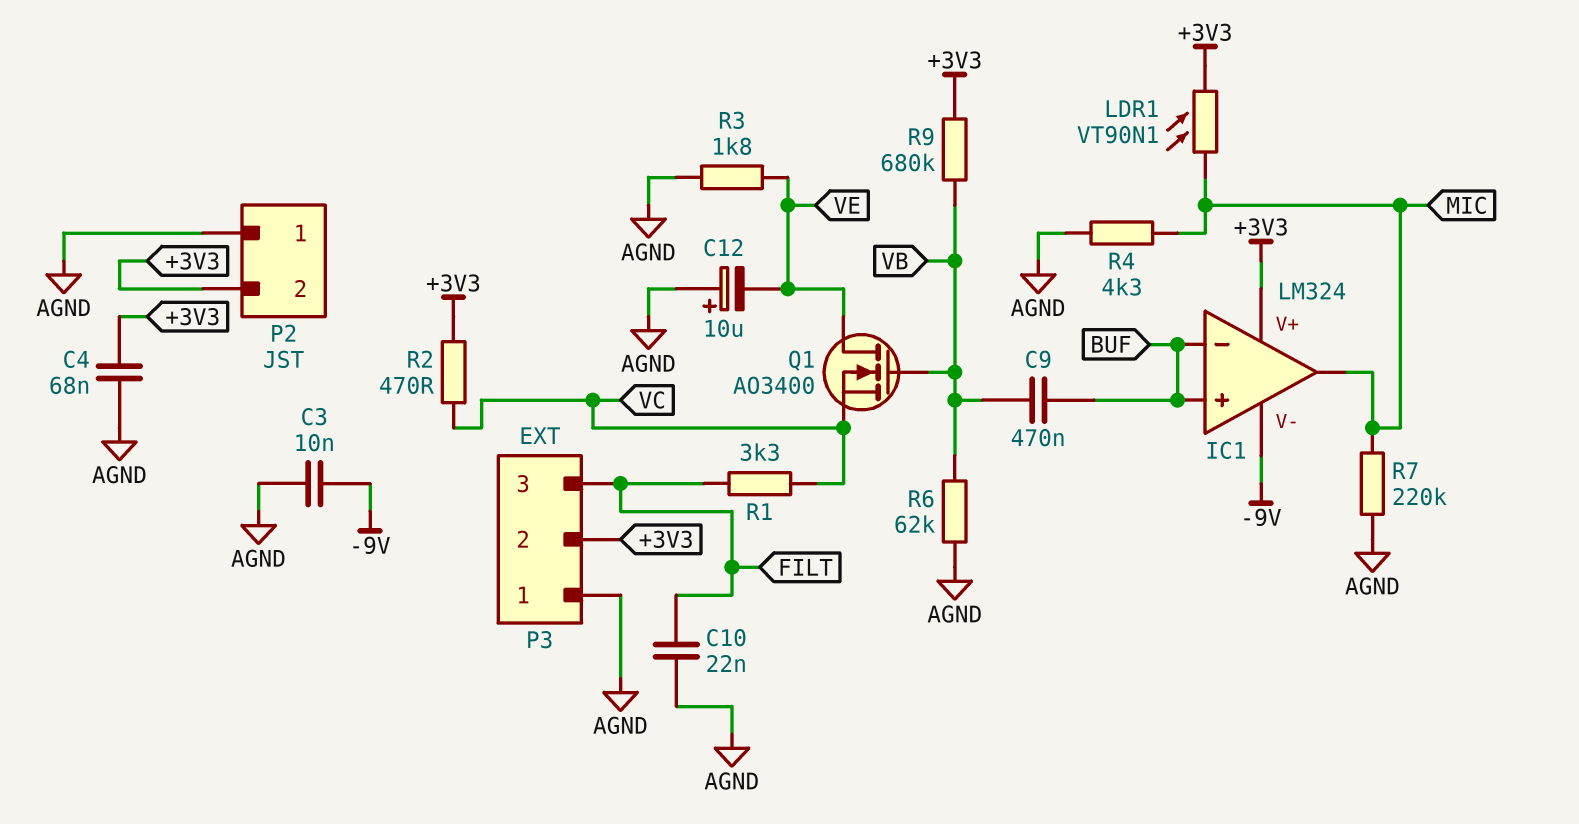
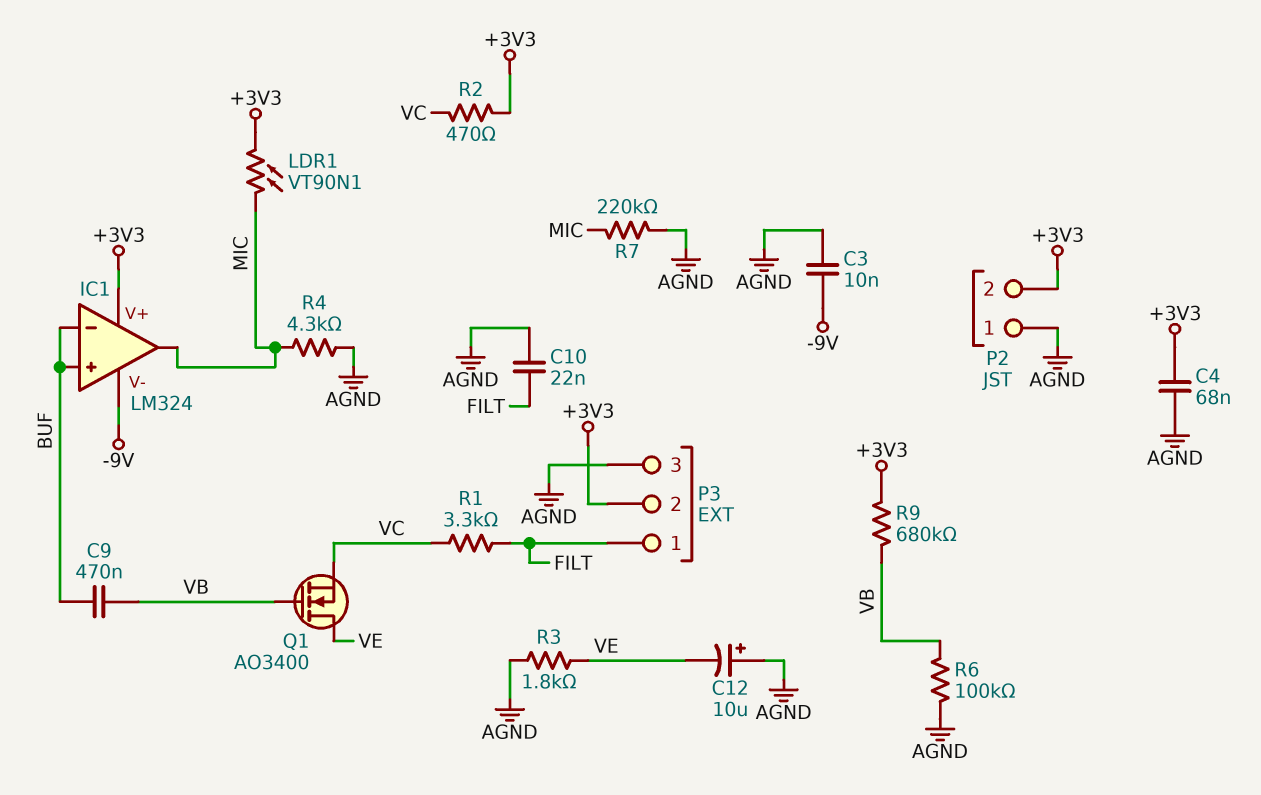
P3 pin 1: AGND -> FILT
P3 pin 3: FILT -> AGND
R6: 62k (AGND, VB) -> 100k (AGND, VB)

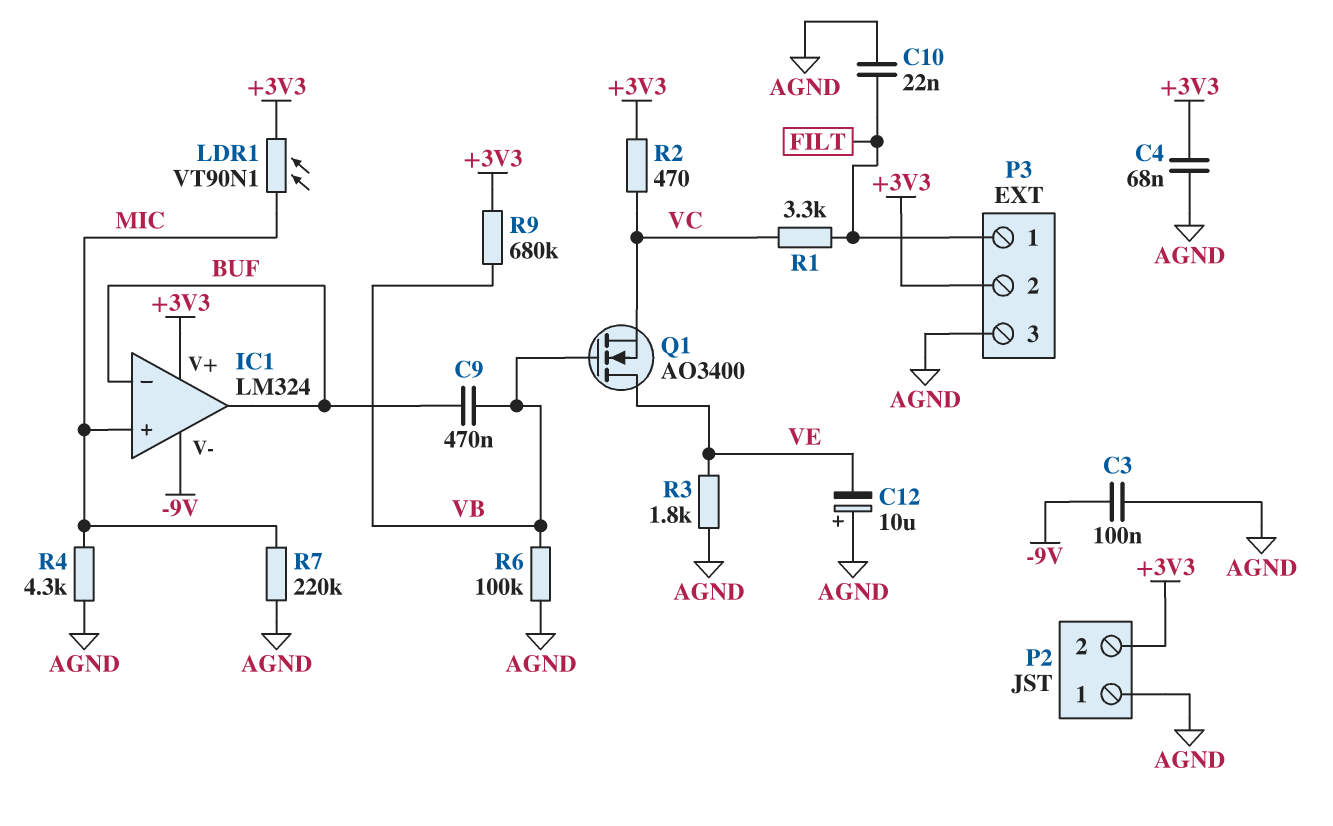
C3: 10nF (-9V, AGND) -> 100nF (-9V, AGND)
IC1 pin in+: BUF -> MIC
IC1 pin out: MIC -> BUF

